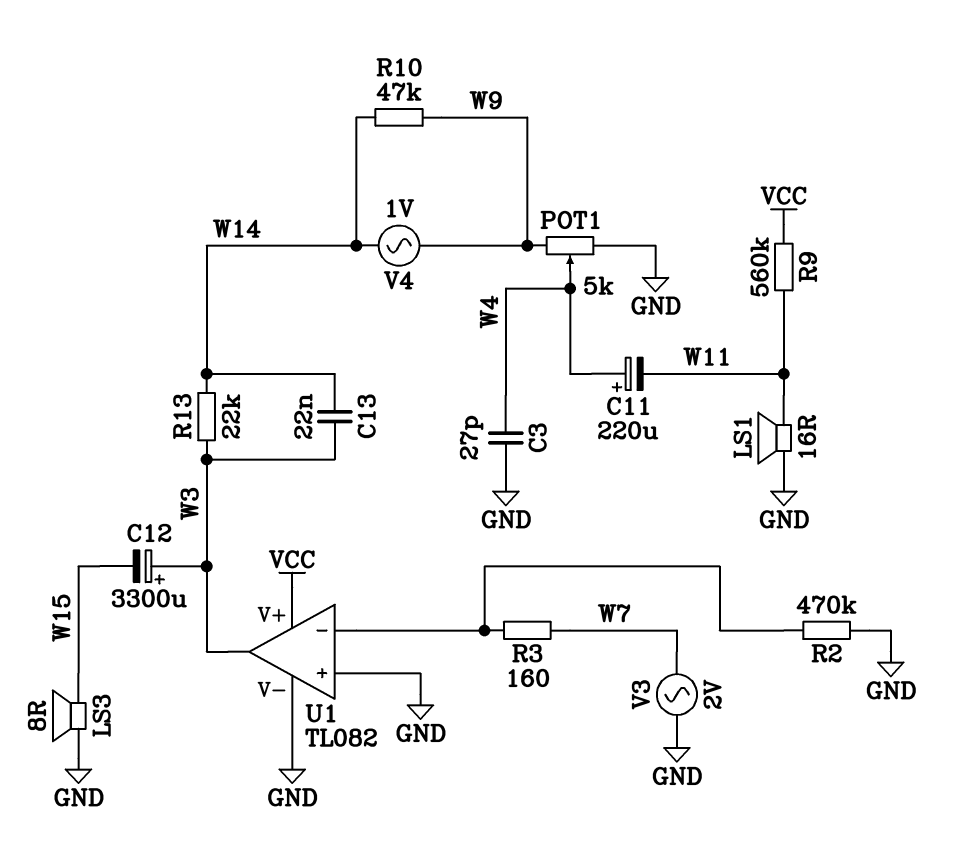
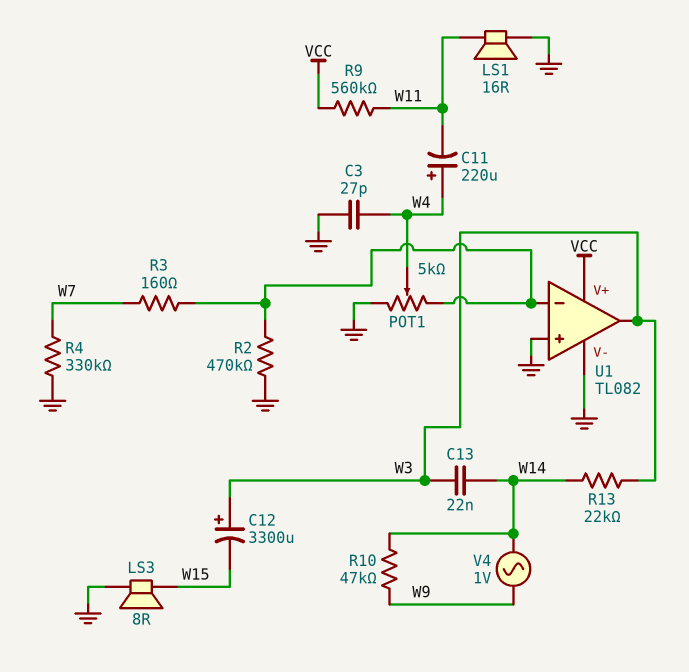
POT1: 5k (GND, W9, wiper W4) -> 5k (GND, U1/in-, wiper W4)
R4: none -> 330k (GND, W7)
V3: AC 2V (GND, W7) -> none

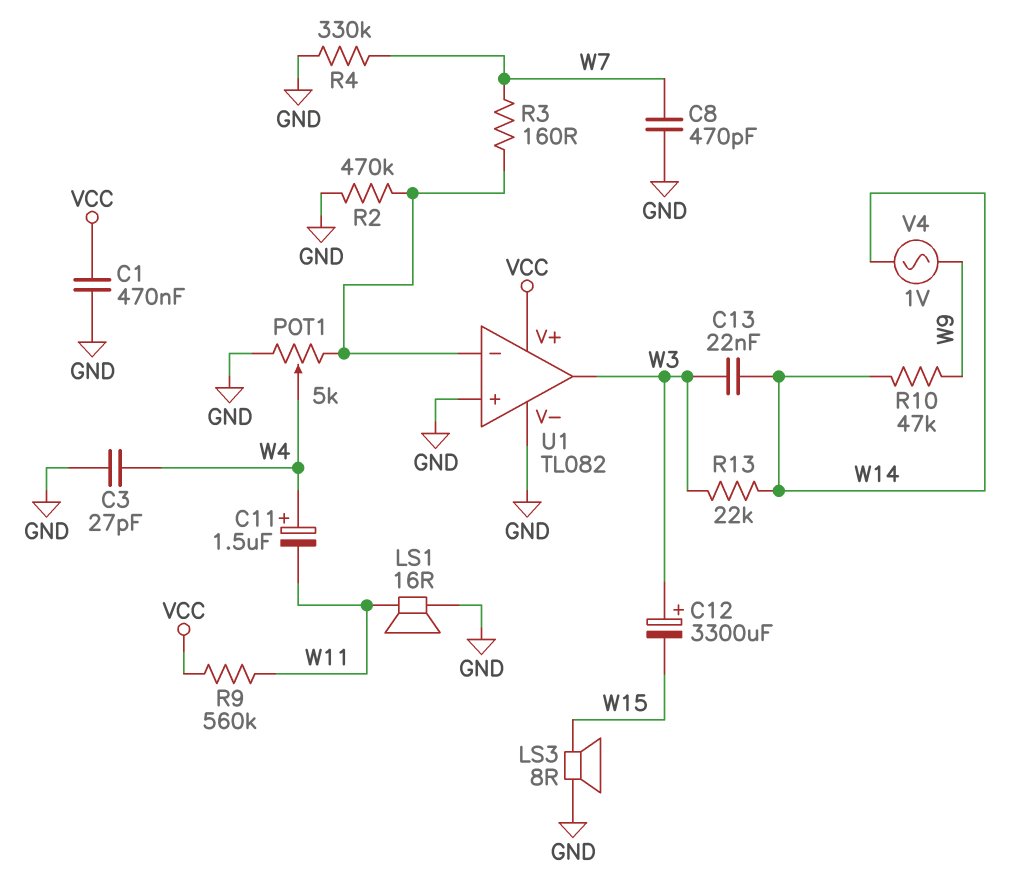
C1: none -> 470nF (GND, VCC)
C8: none -> 470pF (GND, W7)
C11: 220uF (plus W4, minus W11) -> 1.5uF (plus W4, minus W11)

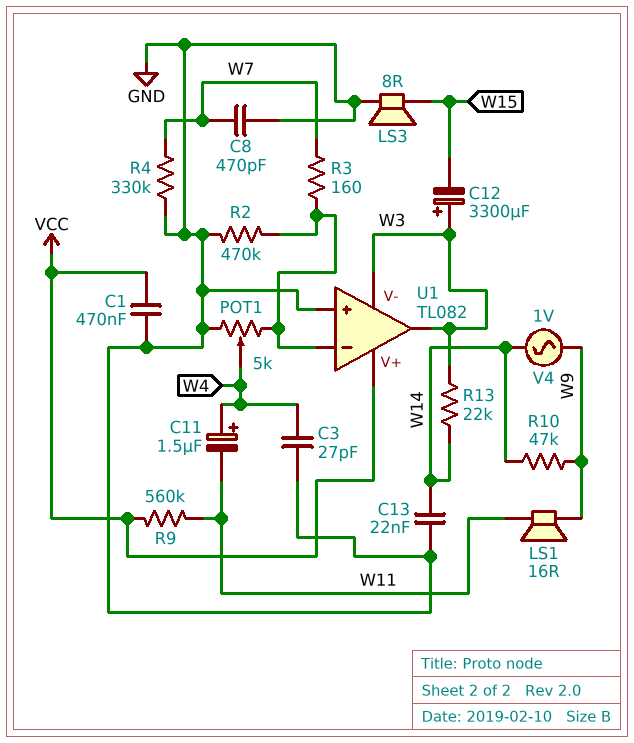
C13: 22nF (W3, W14) -> 22nF (GND, W14)
LS1: speaker 16R (GND, W11) -> speaker 16R (W9, W11)
U1 pin V-: GND -> W3

